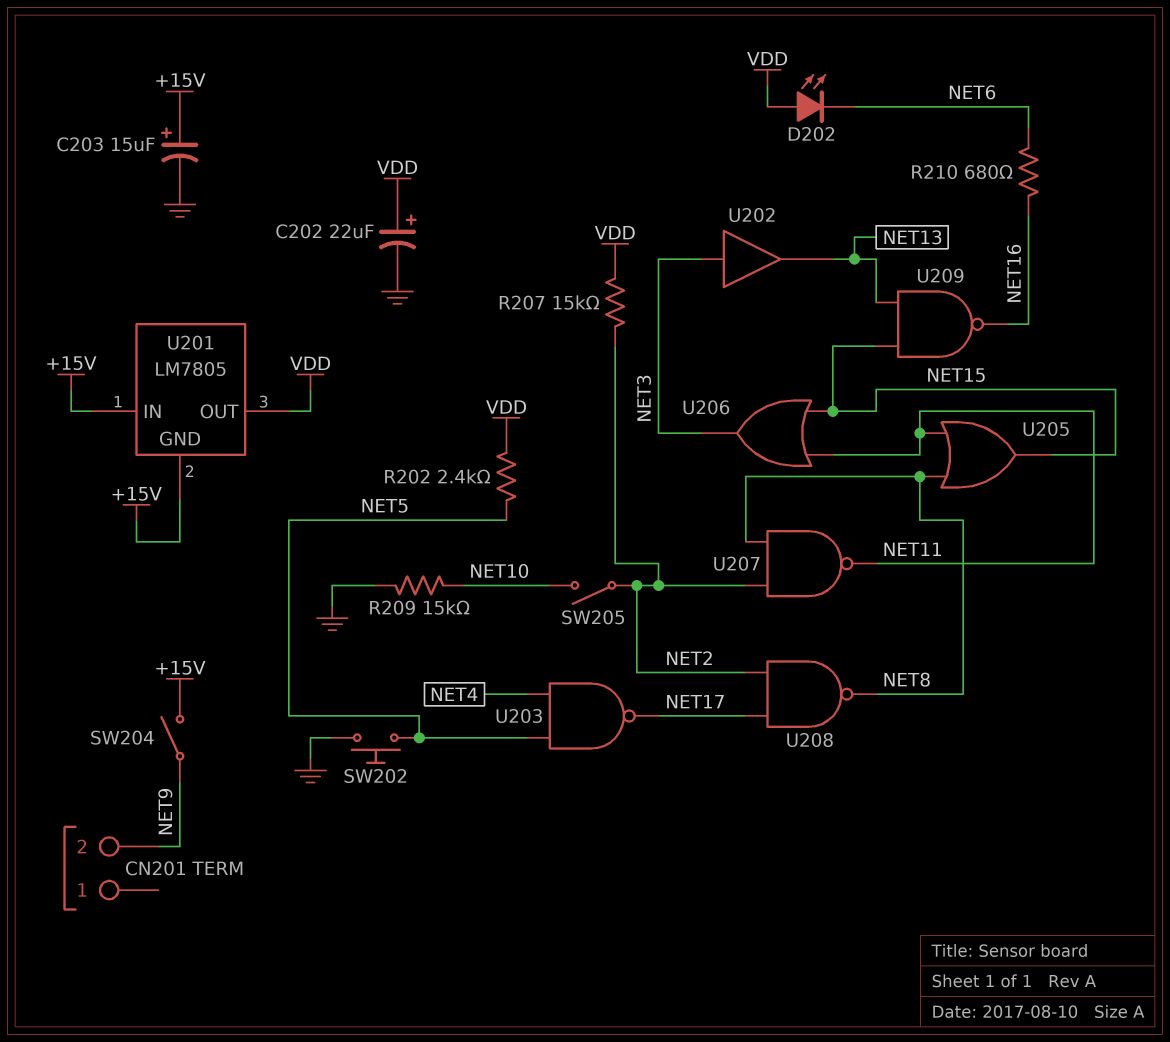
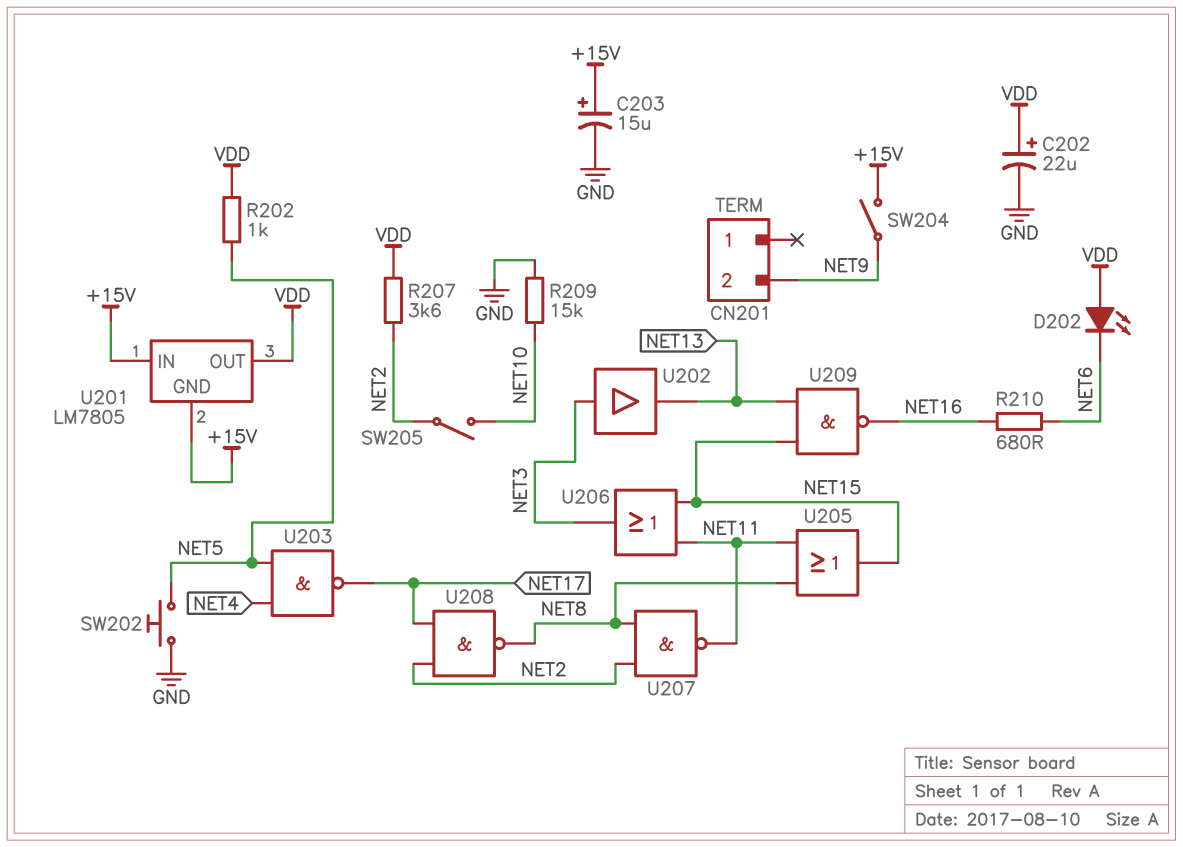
R202: 2.4k (NET5, VDD) -> 1k (NET5, VDD)
R207: 15k (NET2, VDD) -> 3.6k (NET2, VDD)

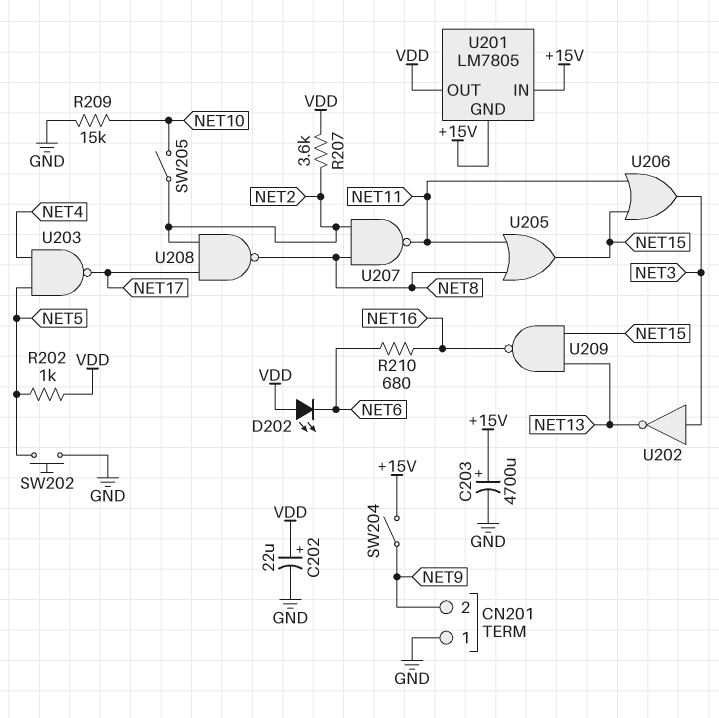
C203: 15uF (plus +15V, minus GND) -> 4700uF (plus +15V, minus GND)
CN201 pin 1: none -> GND
U202: buffer (in NET3, out NET13) -> NOT (in NET3, out NET13)

